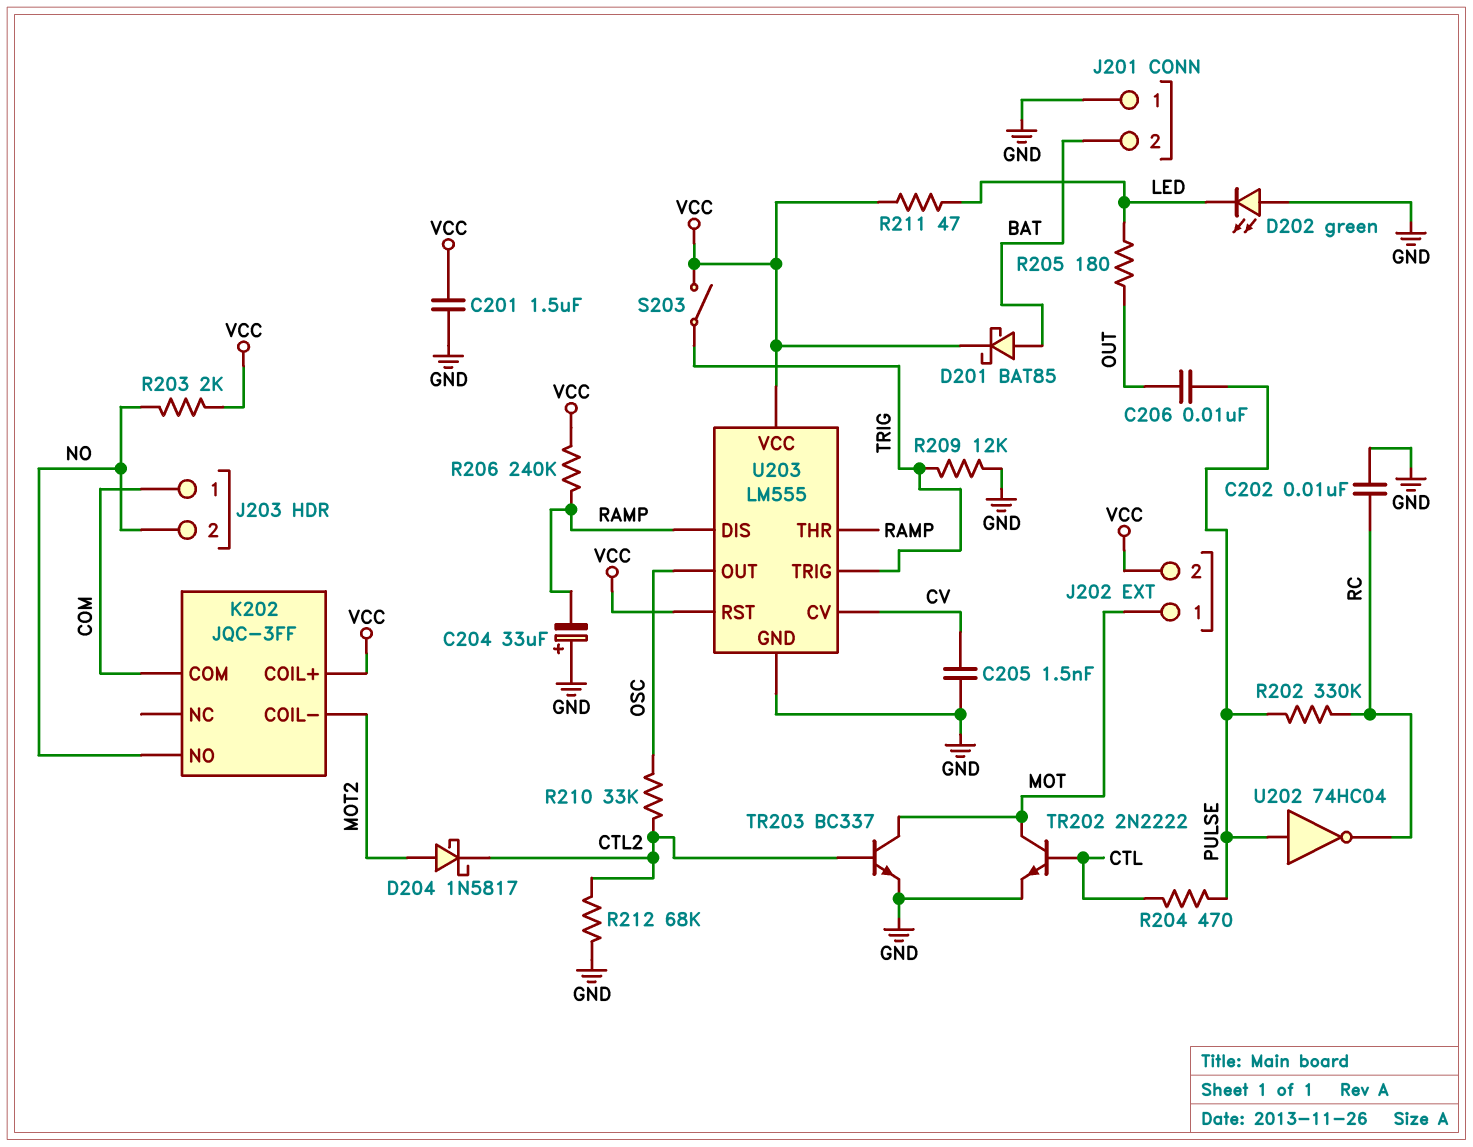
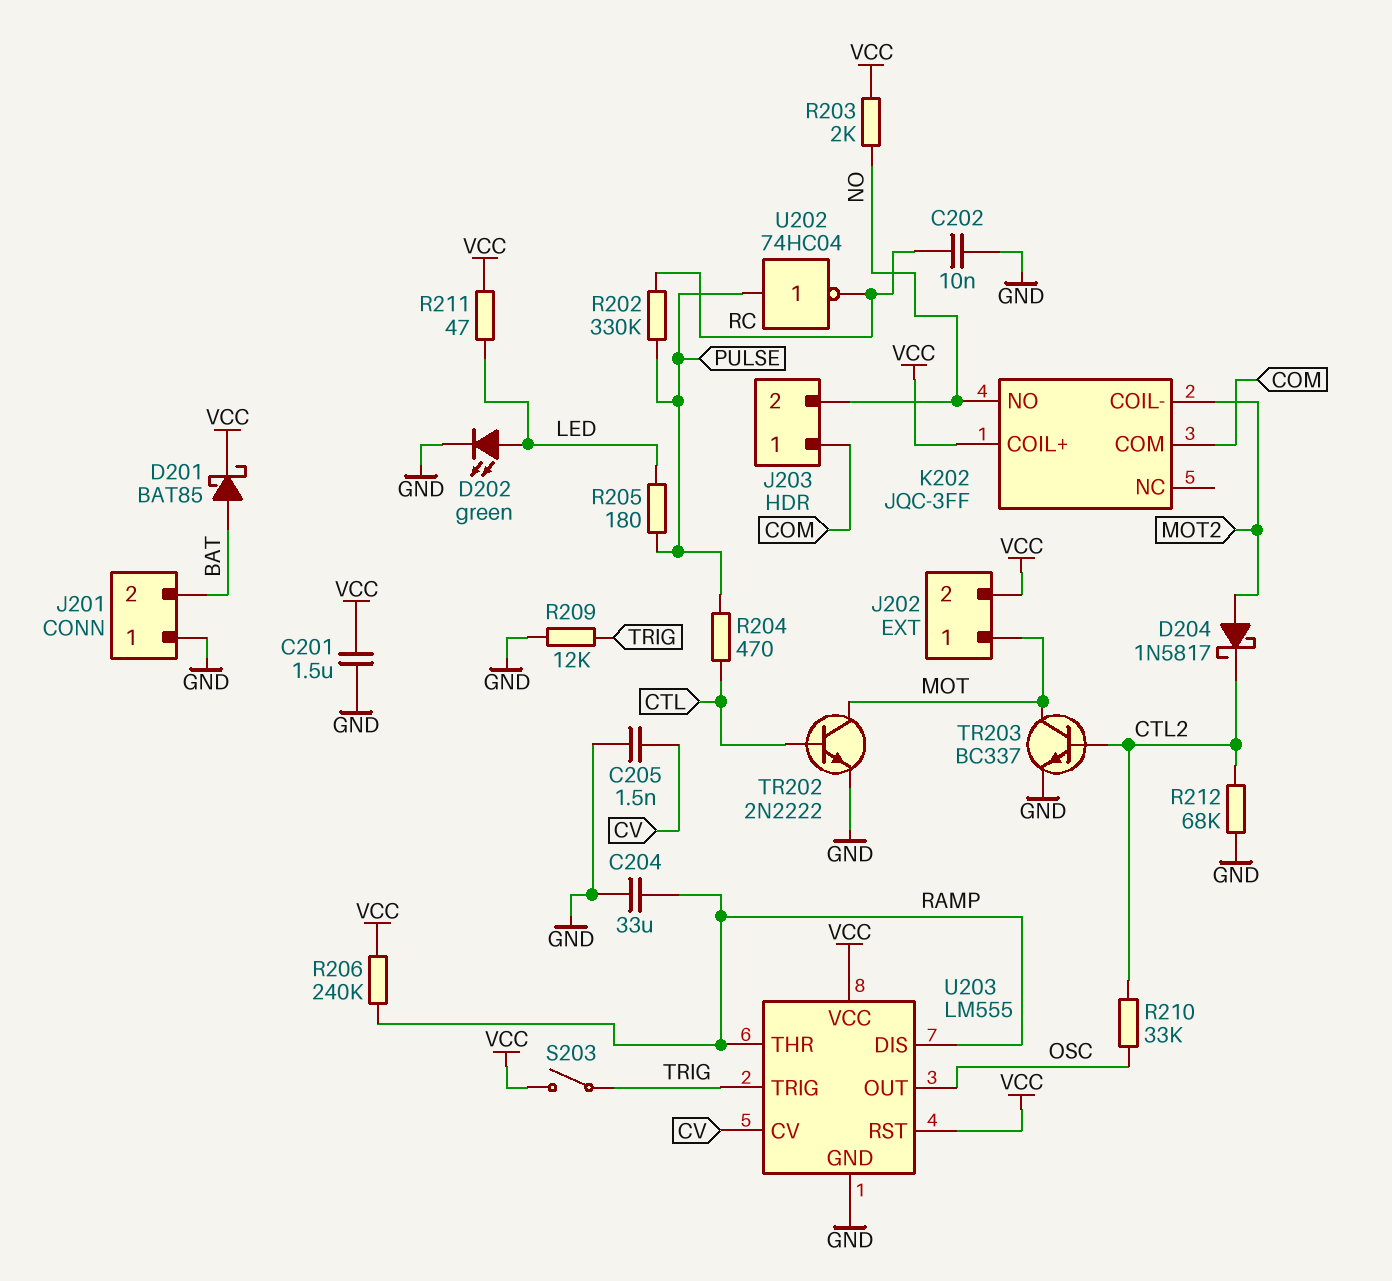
C204: 33uF (plus GND, minus RAMP) -> 33uF (GND, RAMP)
C206: 10nF (OUT, PULSE) -> none
D202: LED green (A GND, K LED) -> LED green (A LED, K GND)
R205: 180 (LED, OUT) -> 180 (LED, PULSE)

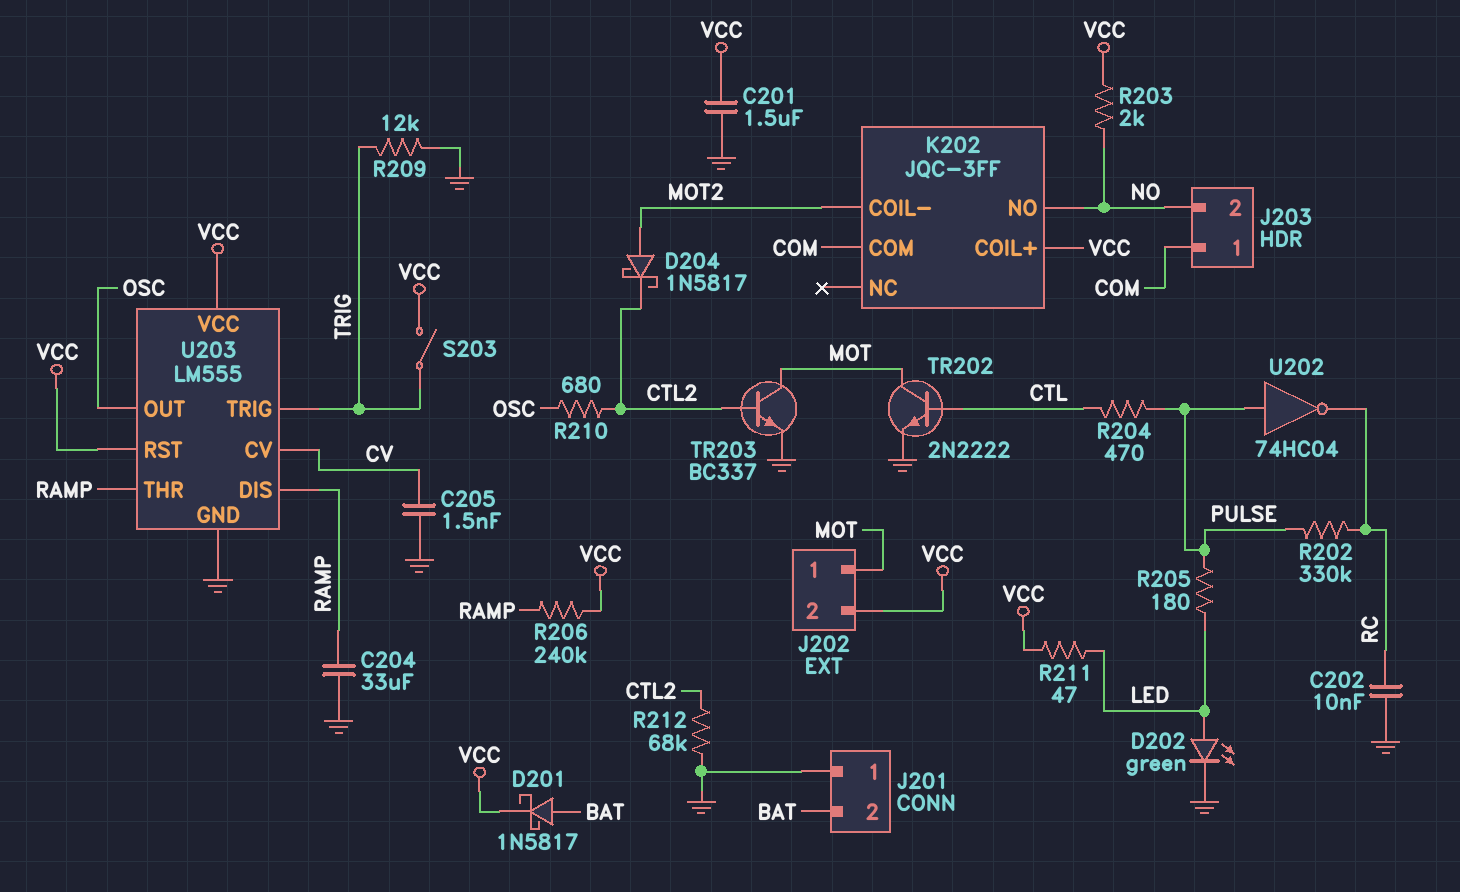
D201: schottky BAT85 (A BAT, K VCC) -> schottky 1N5817 (A BAT, K VCC)
R210: 33k (CTL2, OSC) -> 680 (CTL2, OSC)

